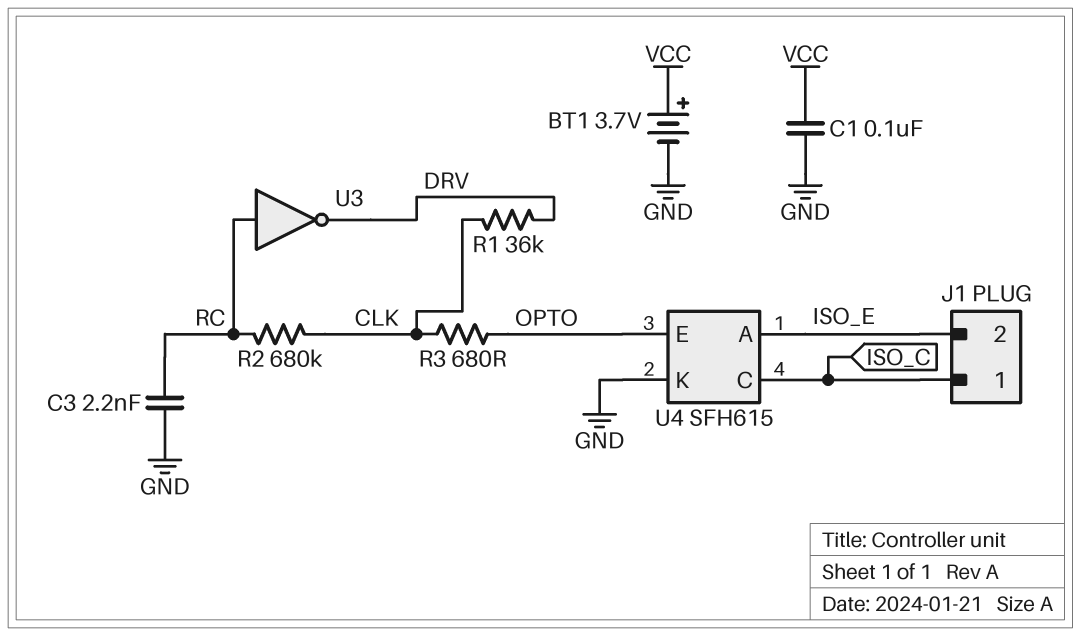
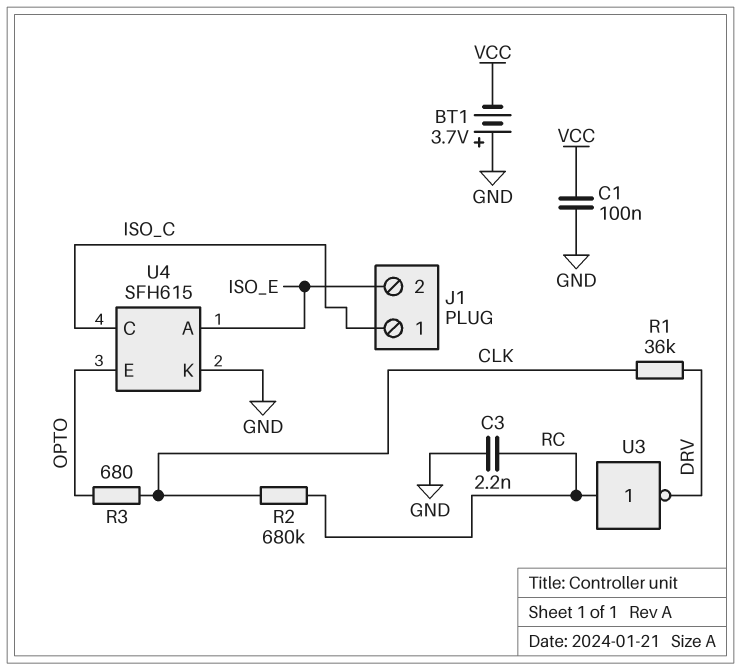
BT1: 3.7V (plus VCC, minus GND) -> 3.7V (plus GND, minus VCC)

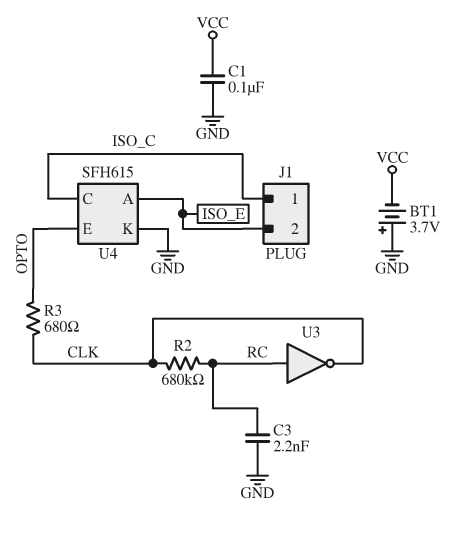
R1: 36k (CLK, DRV) -> none
U3: NOT (in RC, out DRV) -> NOT (in RC, out CLK)

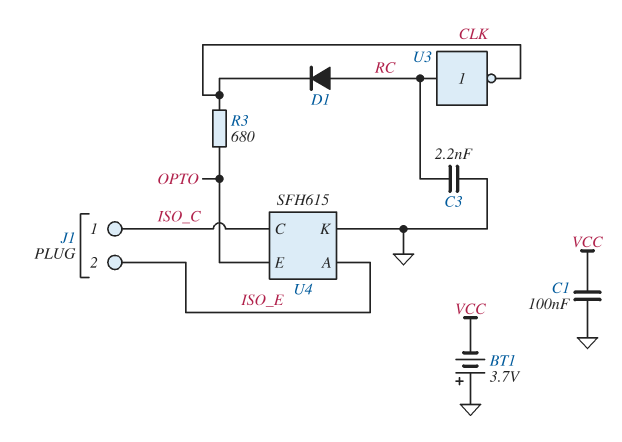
D1: none -> diode (A RC, K CLK)
R2: 680k (CLK, RC) -> none

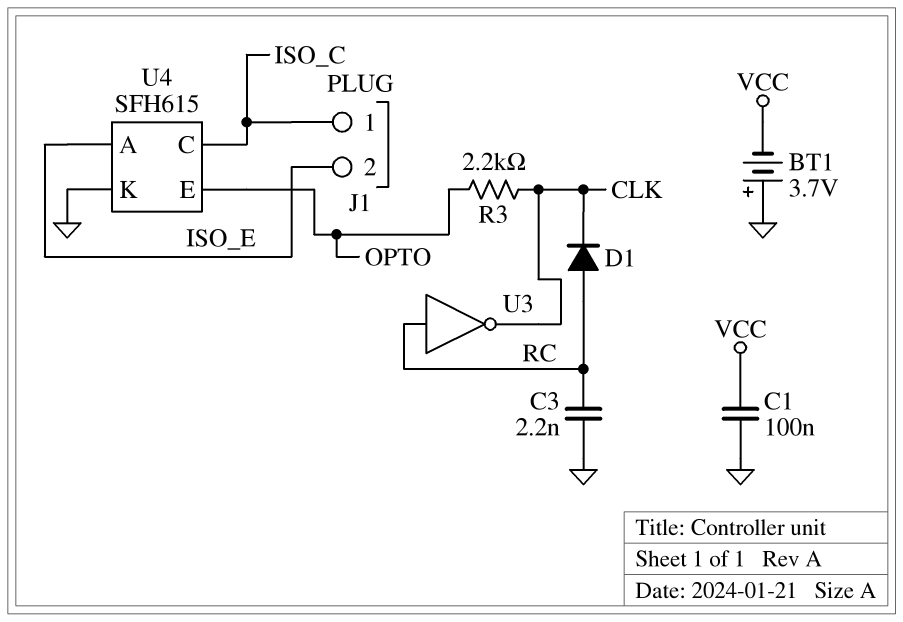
R3: 680 (CLK, OPTO) -> 2.2k (CLK, OPTO)

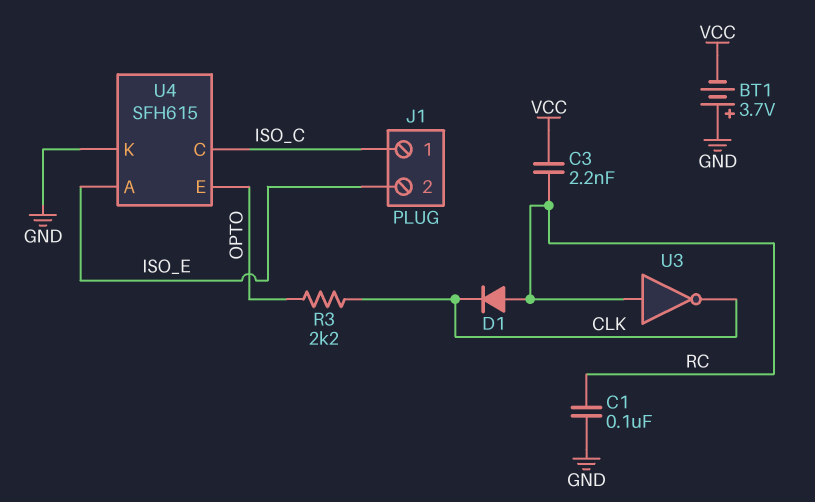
C1: 100nF (GND, VCC) -> 100nF (GND, RC)
C3: 2.2nF (GND, RC) -> 2.2nF (RC, VCC)

